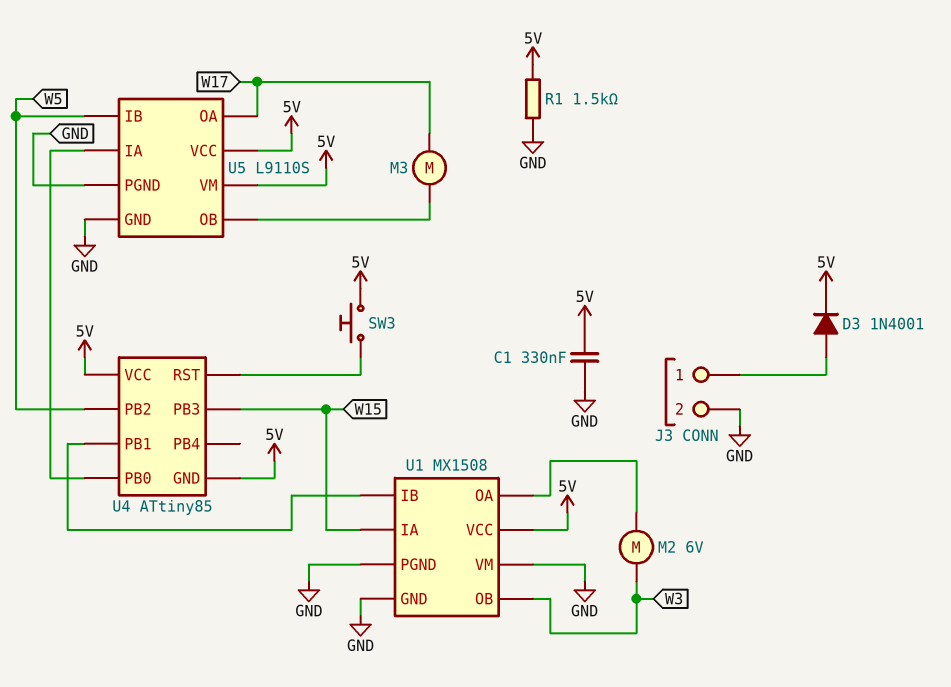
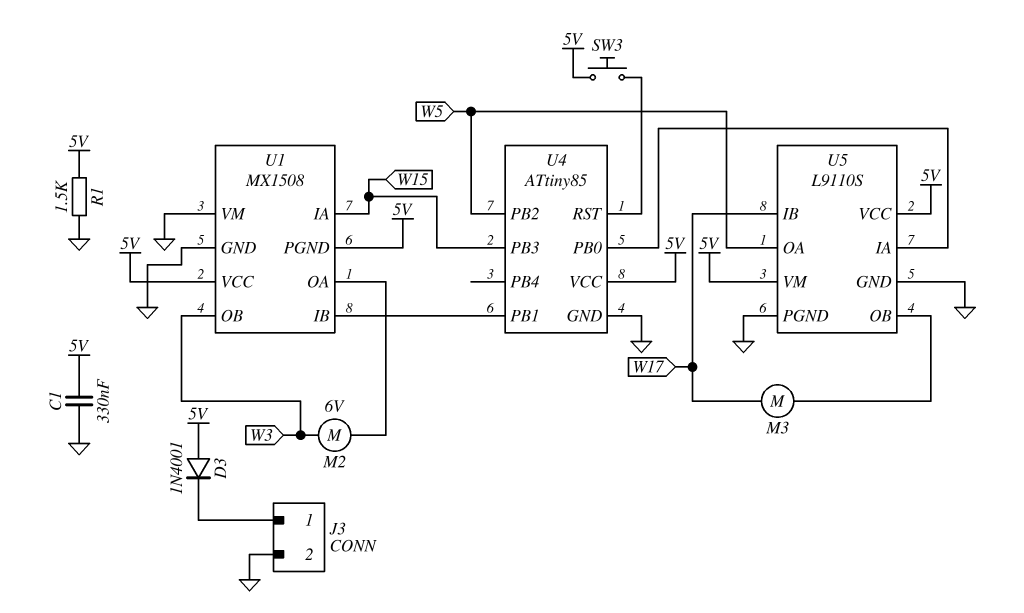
D3: diode 1N4001 (A J3/1, K 5V) -> diode 1N4001 (A 5V, K J3/1)
U1 pin PGND: GND -> 5V
U4 pin GND: 5V -> GND
U5 pin IB: W5 -> W17
U5 pin OA: W17 -> W5

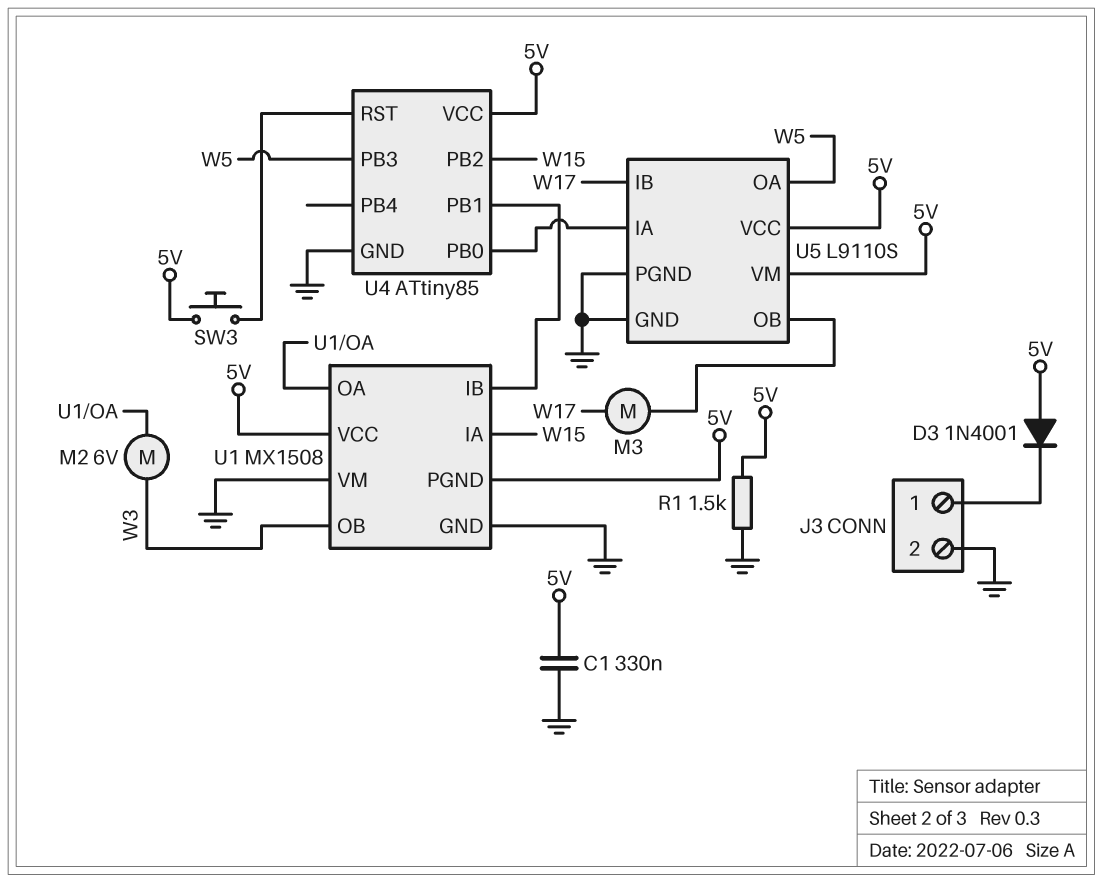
U4 pin PB2: W5 -> W15
U4 pin PB3: W15 -> W5

